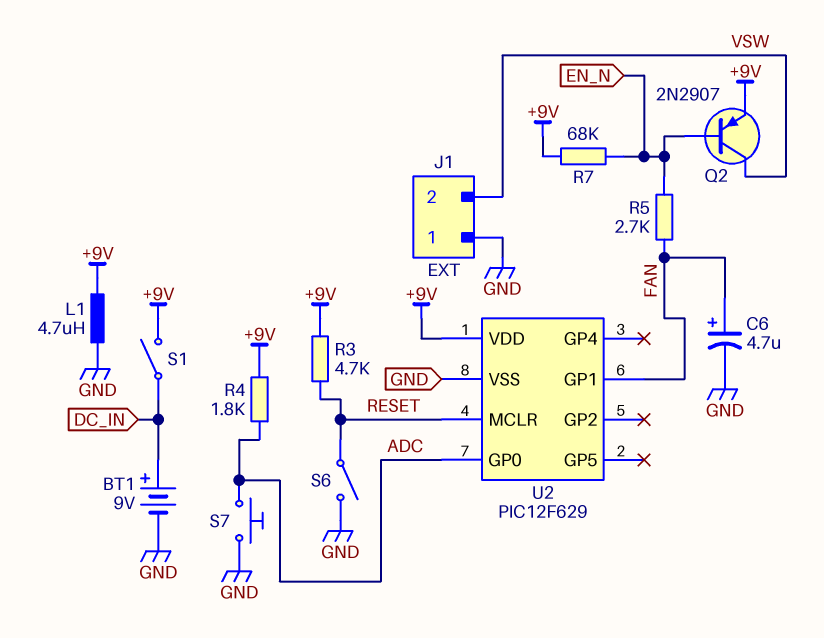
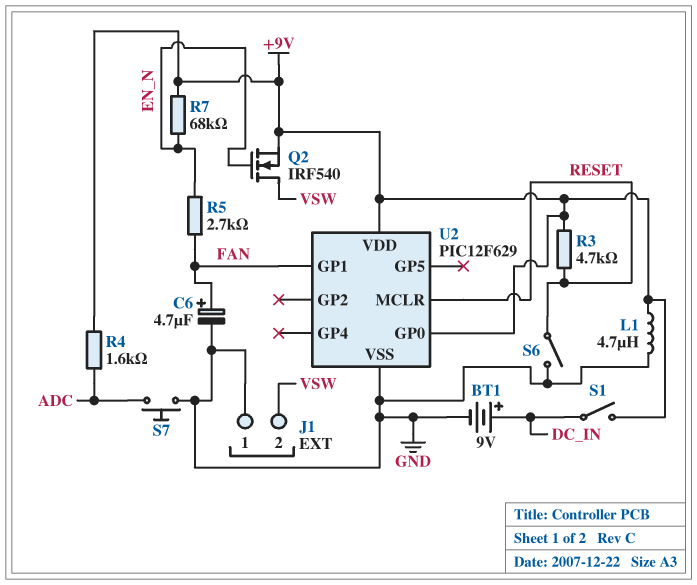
Q2: PNP 2N2907 (B EN_N, C VSW, E +9V) -> NMOS IRF540 (G EN_N, D VSW, S +9V)
R4: 1.8k (+9V, ADC) -> 1.6k (+9V, ADC)
U2 pin GP0: ADC -> +9V

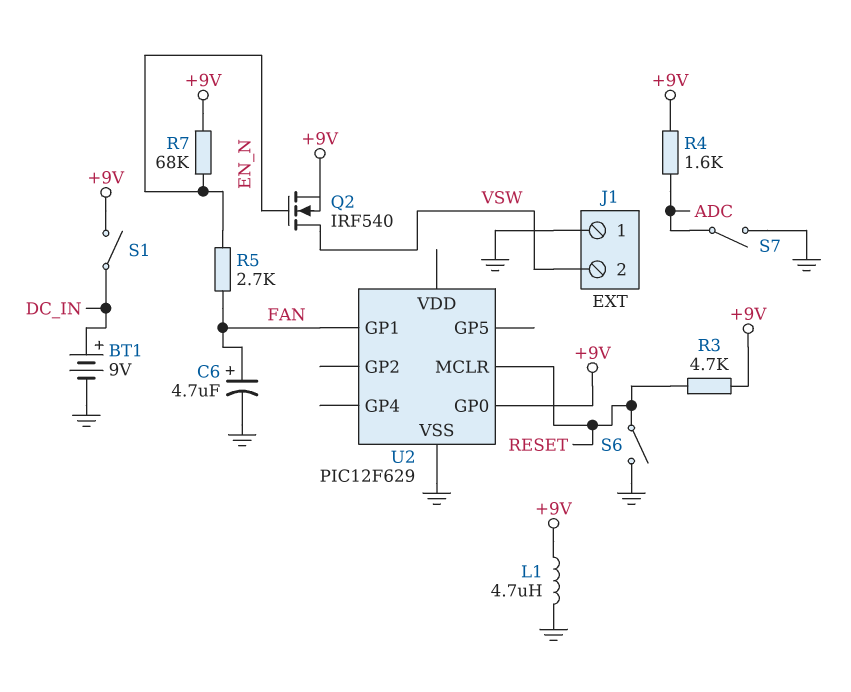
S7: button (ADC, GND) -> switch (ADC, GND)
U2 pin VDD: +9V -> none

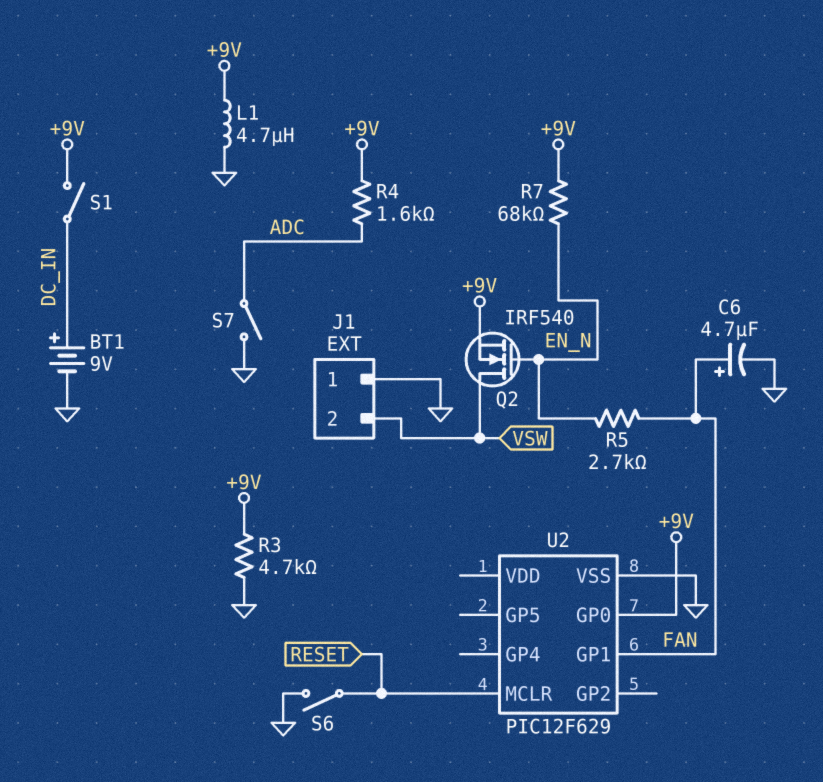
R3: 4.7k (+9V, RESET) -> 4.7k (+9V, GND)

